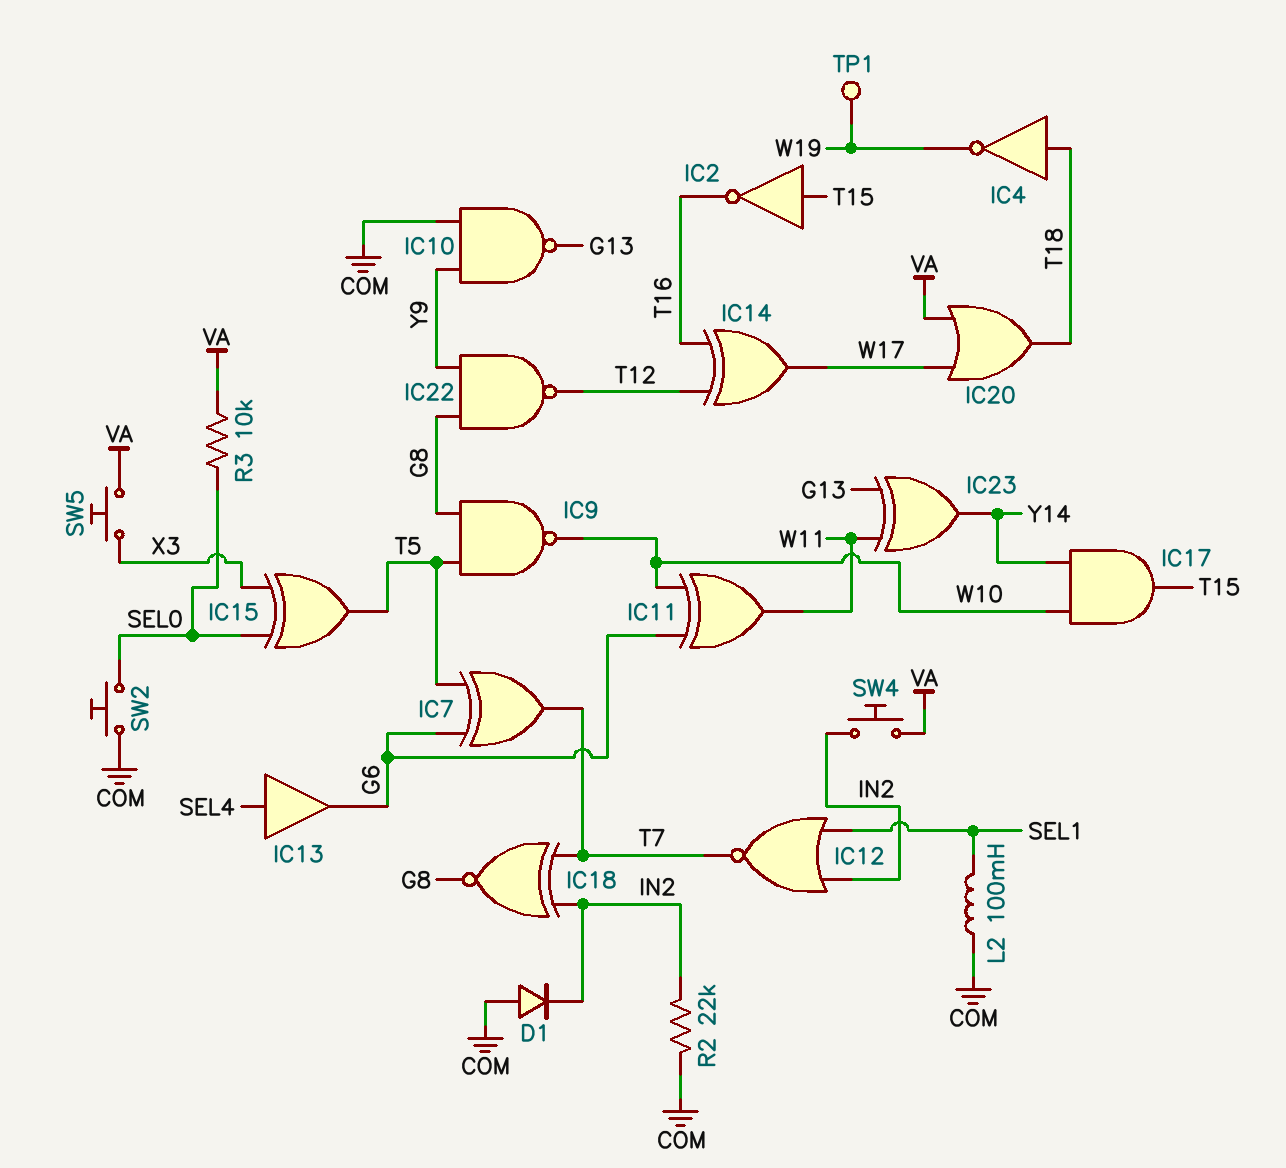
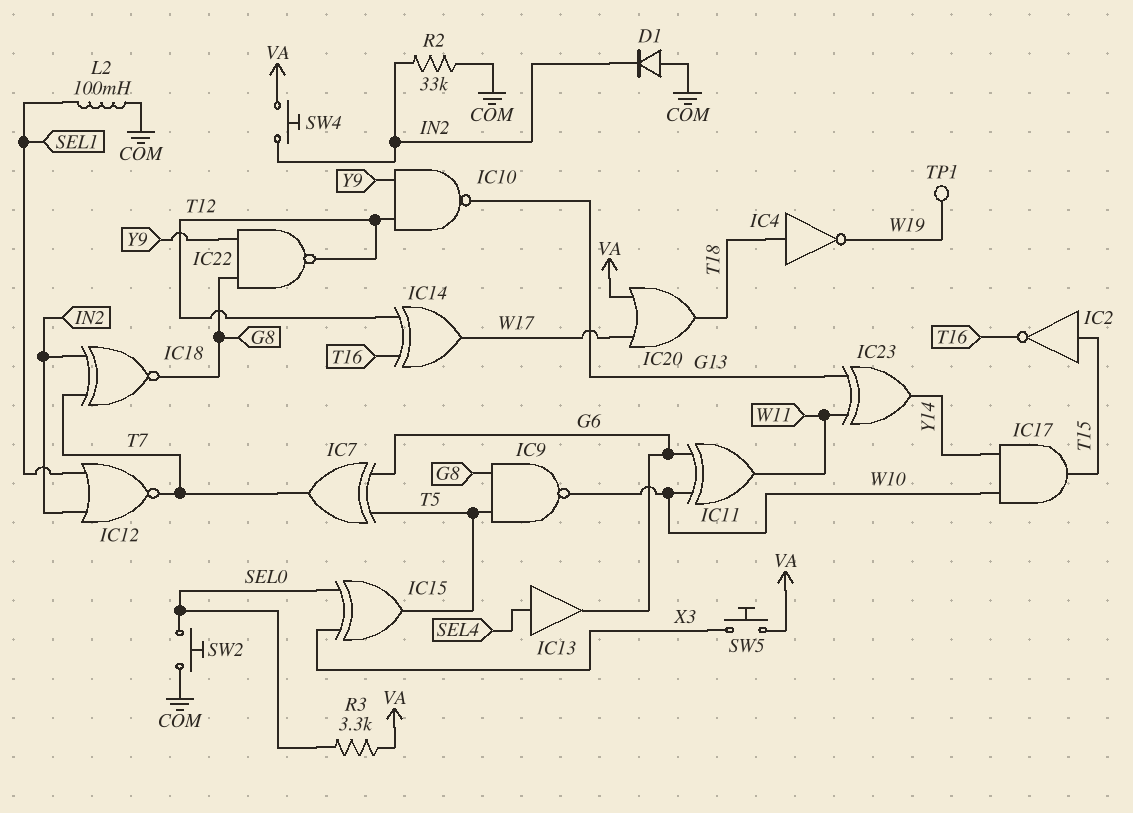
IC10: NAND (in COM, in Y9, out G13) -> NAND (in T12, in Y9, out G13)
R2: 22k (COM, IN2) -> 33k (COM, IN2)
R3: 10k (SEL0, VA) -> 3.3k (SEL0, VA)

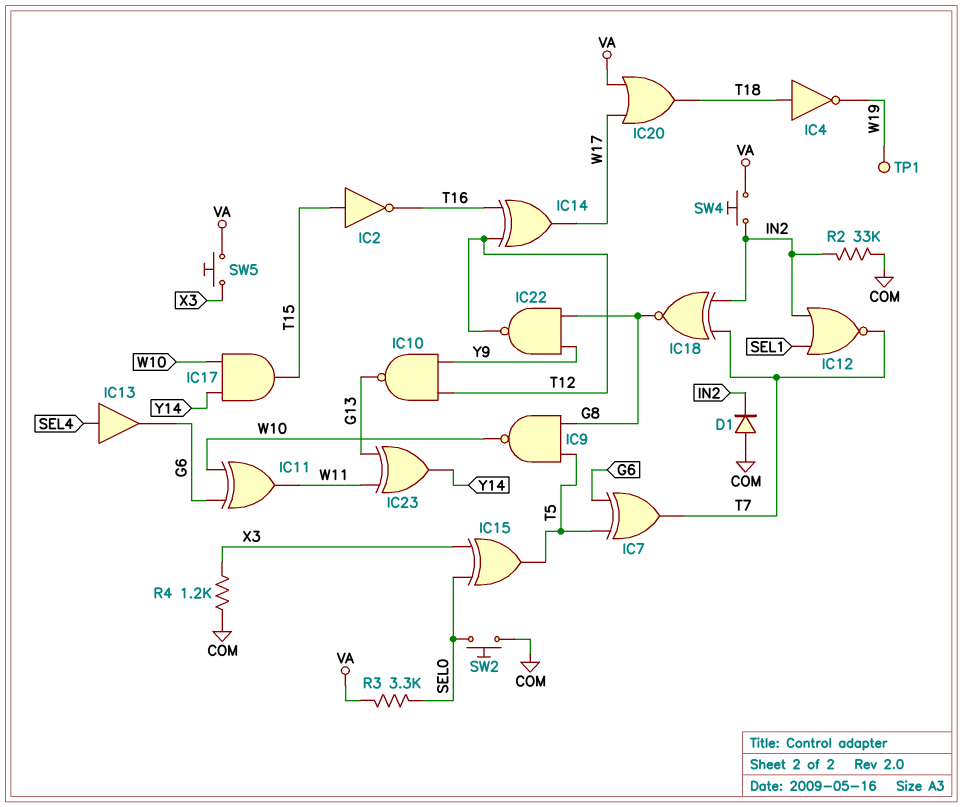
L2: 100mH (COM, SEL1) -> none
R4: none -> 1.2k (COM, X3)

